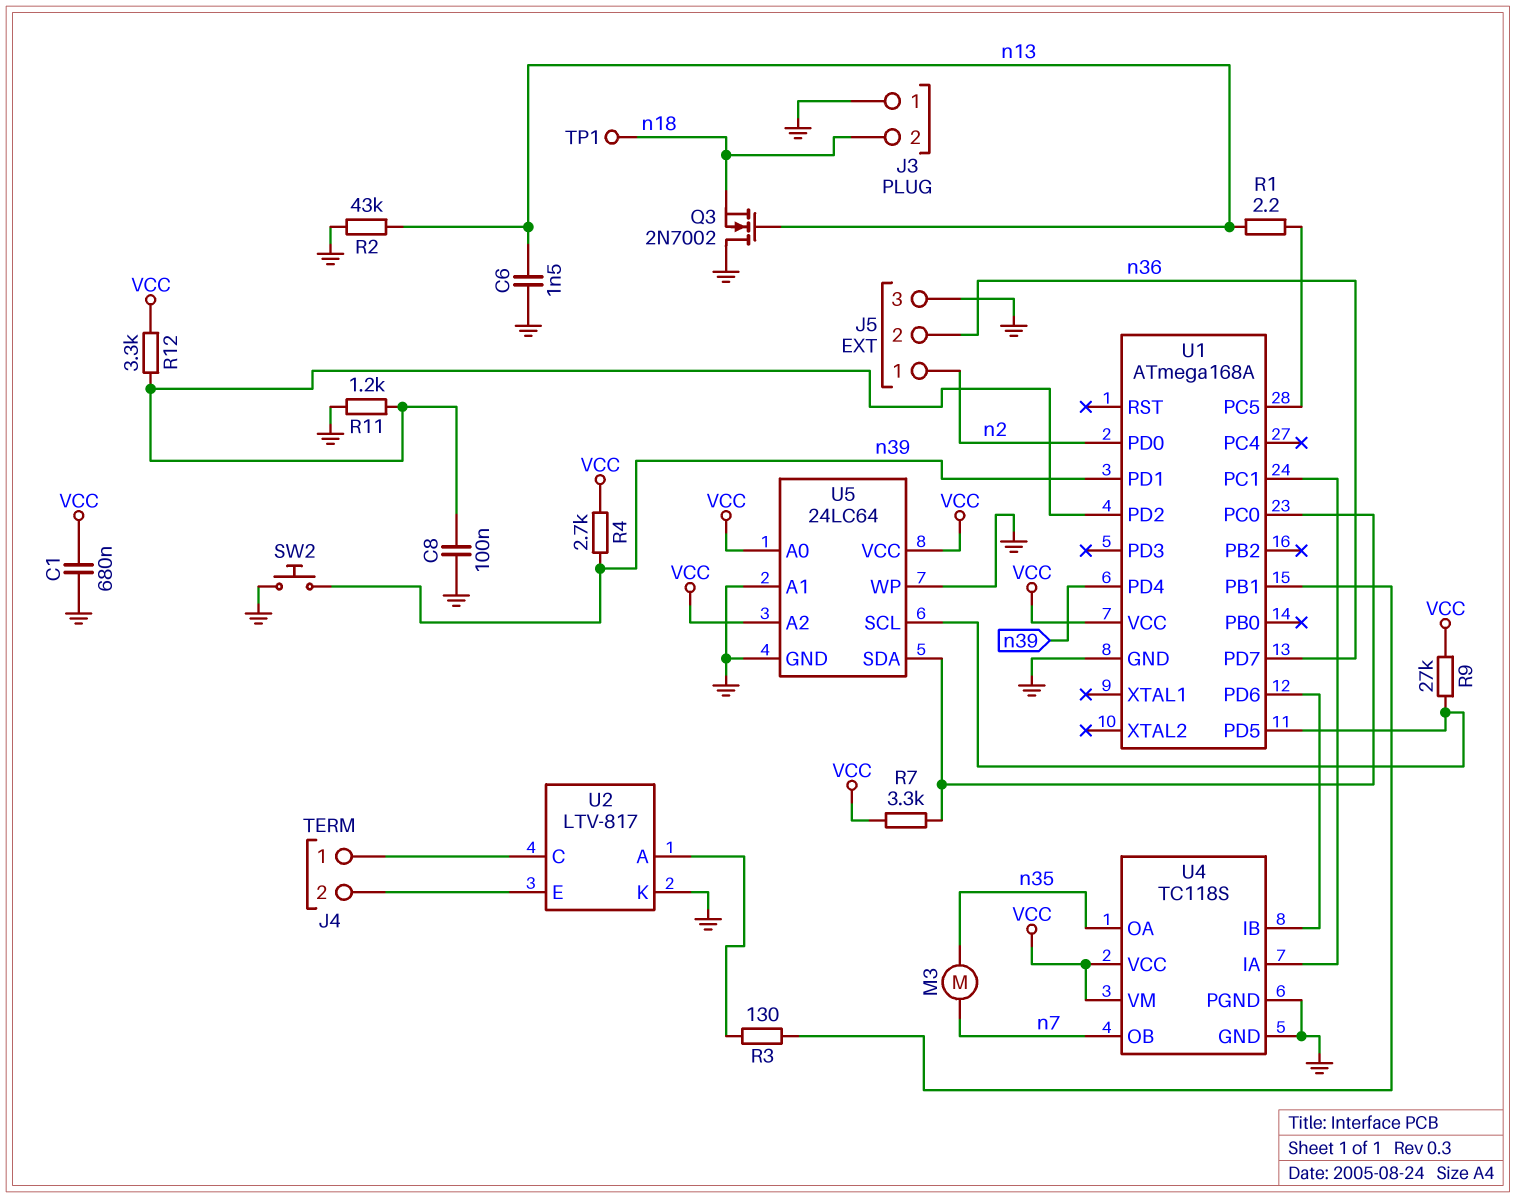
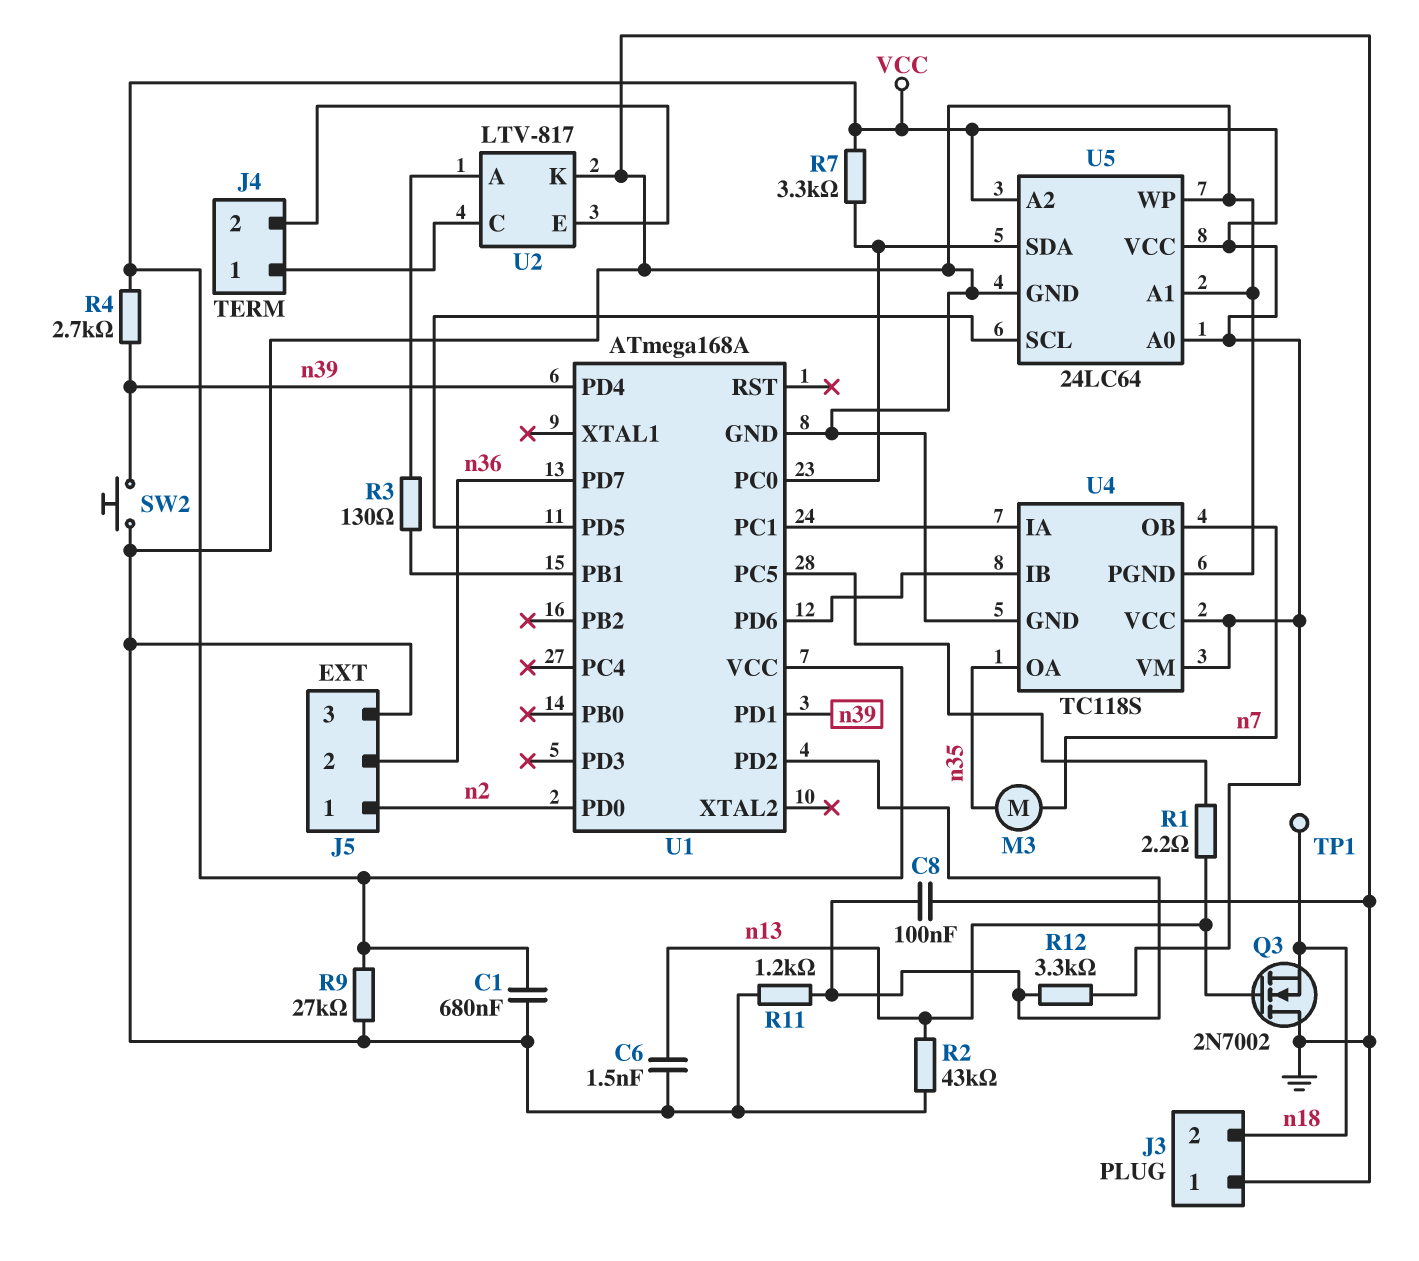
R9: 27k (U1/PD5, VCC) -> 27k (GND, VCC)

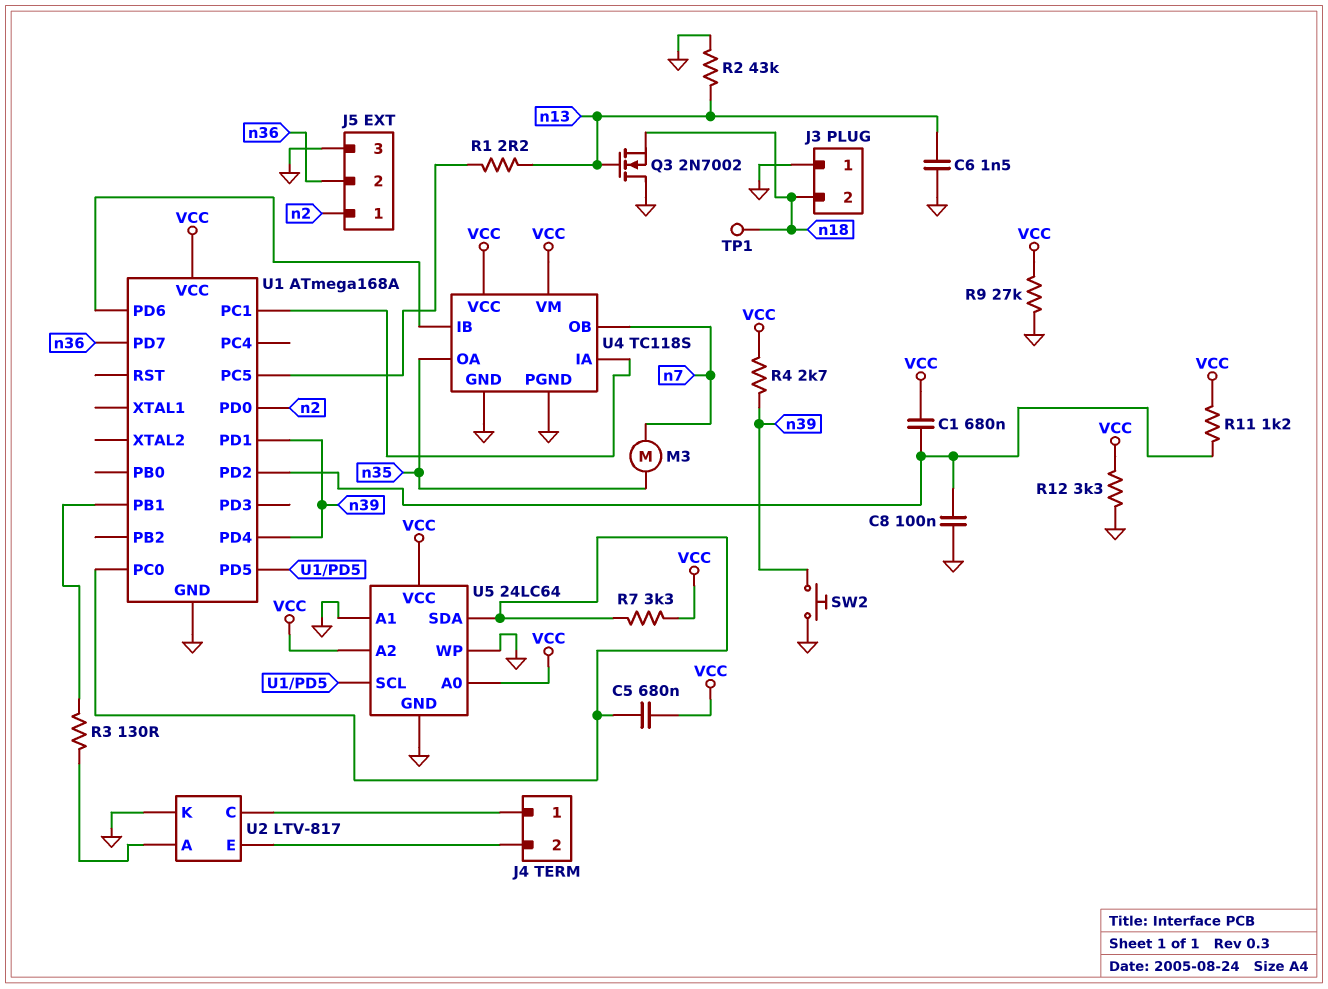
C1: 680nF (GND, VCC) -> 680nF (U1/PD2, VCC)
C5: none -> 680nF (U1/PC0, VCC)
R11: 1.2k (GND, U1/PD2) -> 1.2k (U1/PD2, VCC)
R12: 3.3k (U1/PD2, VCC) -> 3.3k (GND, VCC)

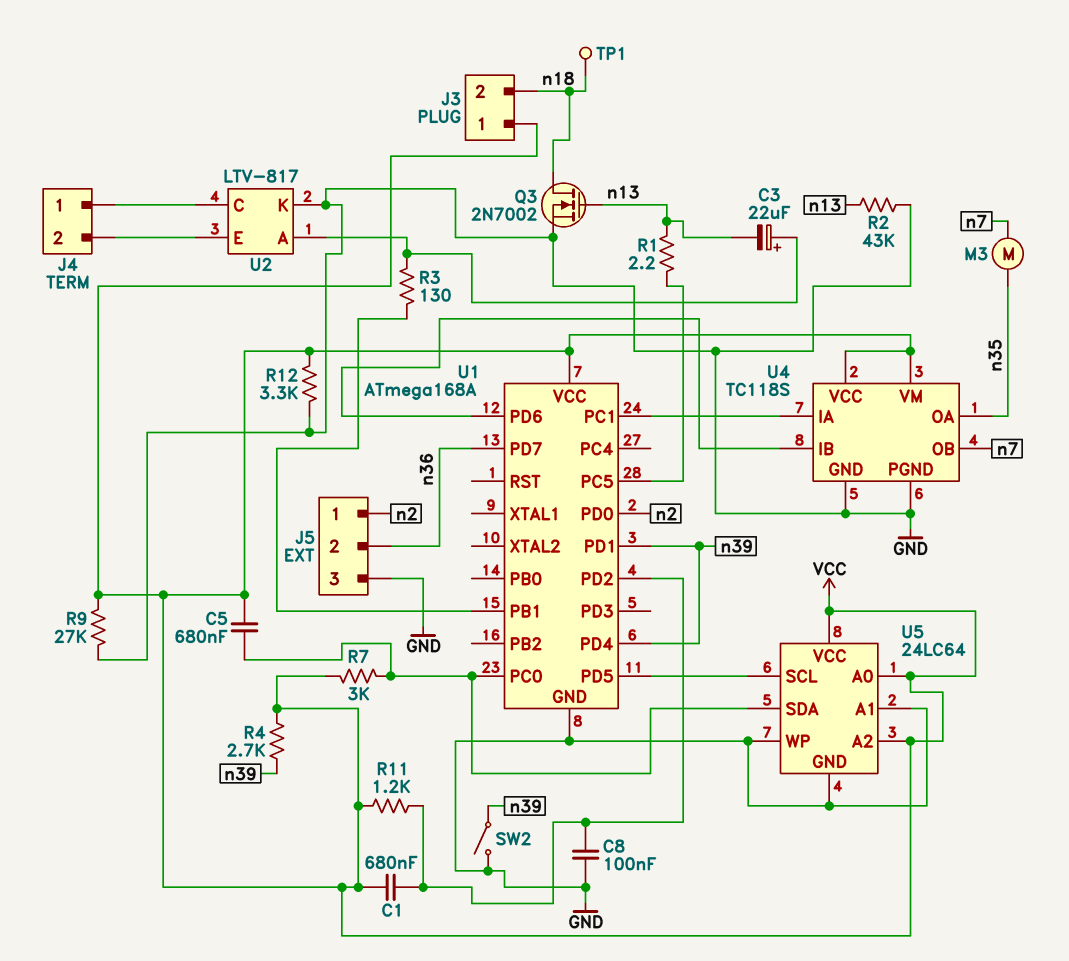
C3: none -> 22uF (plus U2/A, minus n13)
C6: 1.5nF (GND, n13) -> none
J3 pin 1: GND -> VCC
Q3: NMOS 2N7002 (G n13, D GND, S n18) -> NMOS 2N7002 (G n13, D n18, S GND)
R7: 3.3k (U1/PC0, VCC) -> 3k (U1/PC0, VCC)
SW2: button (GND, n39) -> switch (GND, n39)

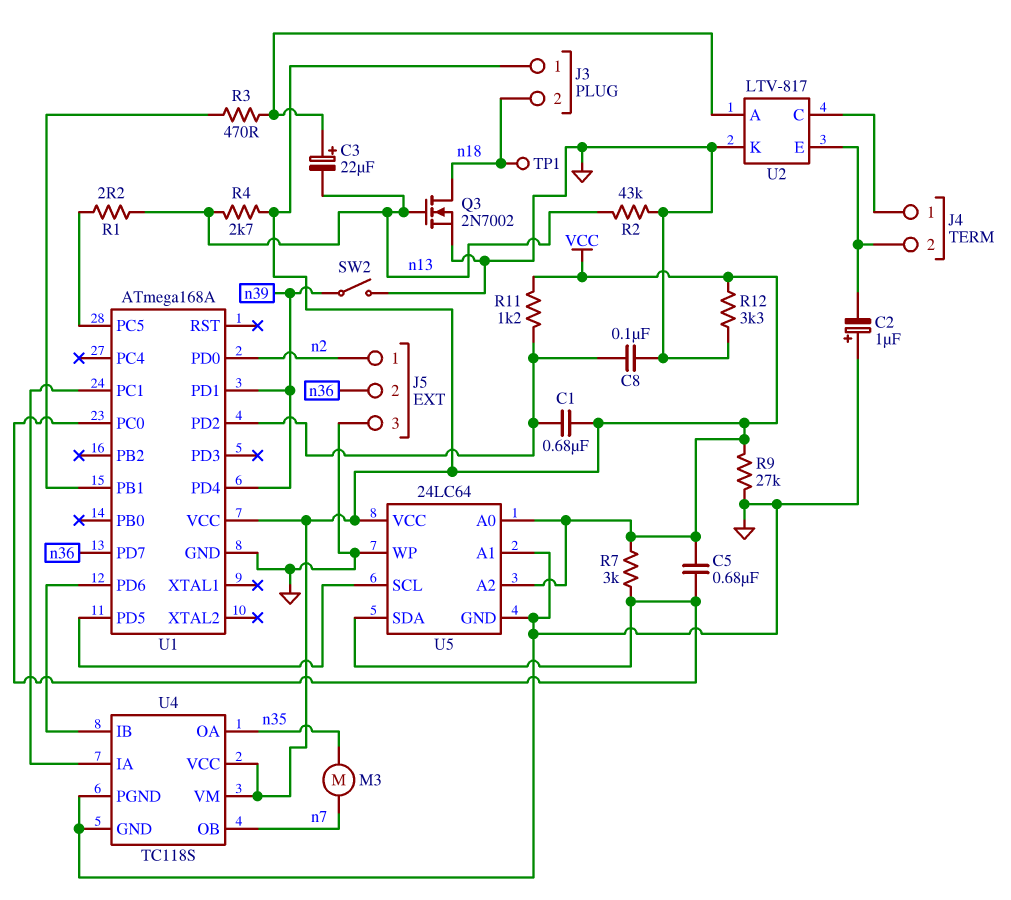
C2: none -> 1uF (plus GND, minus J4/2)
R3: 130 (U1/PB1, U2/A) -> 470 (U1/PB1, U2/A)
R4: 2.7k (VCC, n39) -> 2.7k (VCC, n13)

